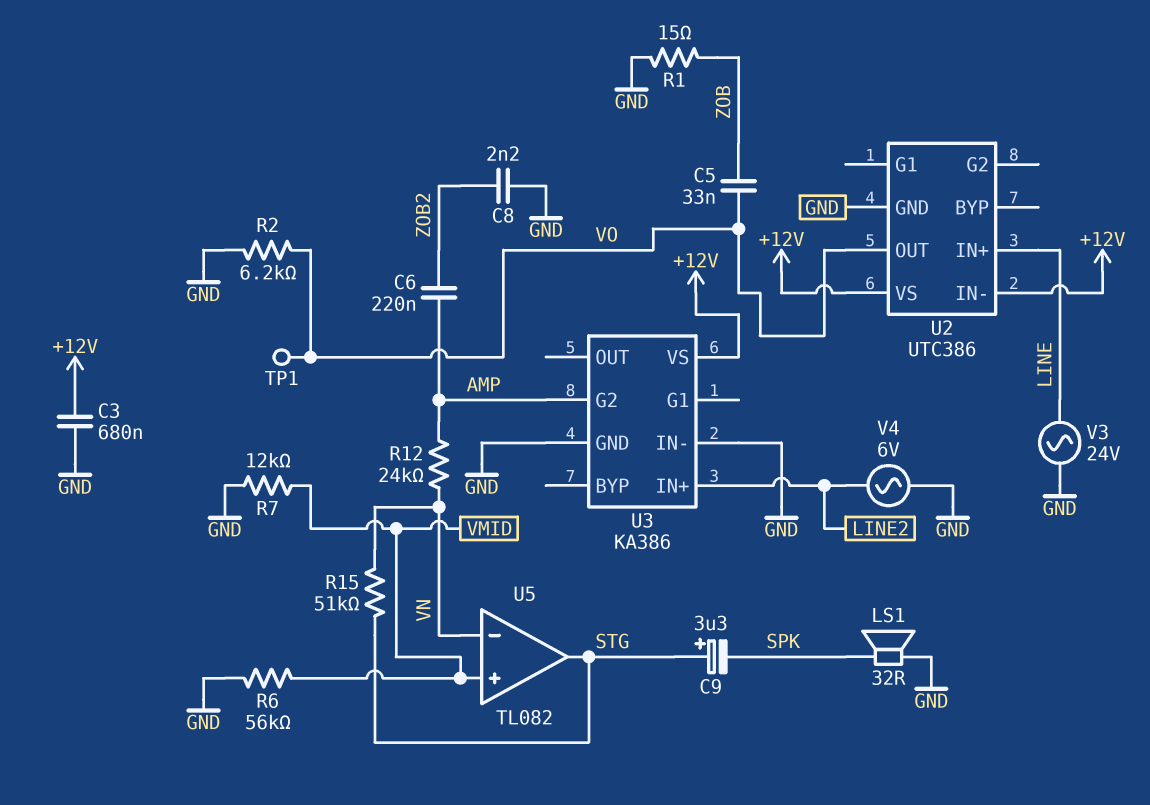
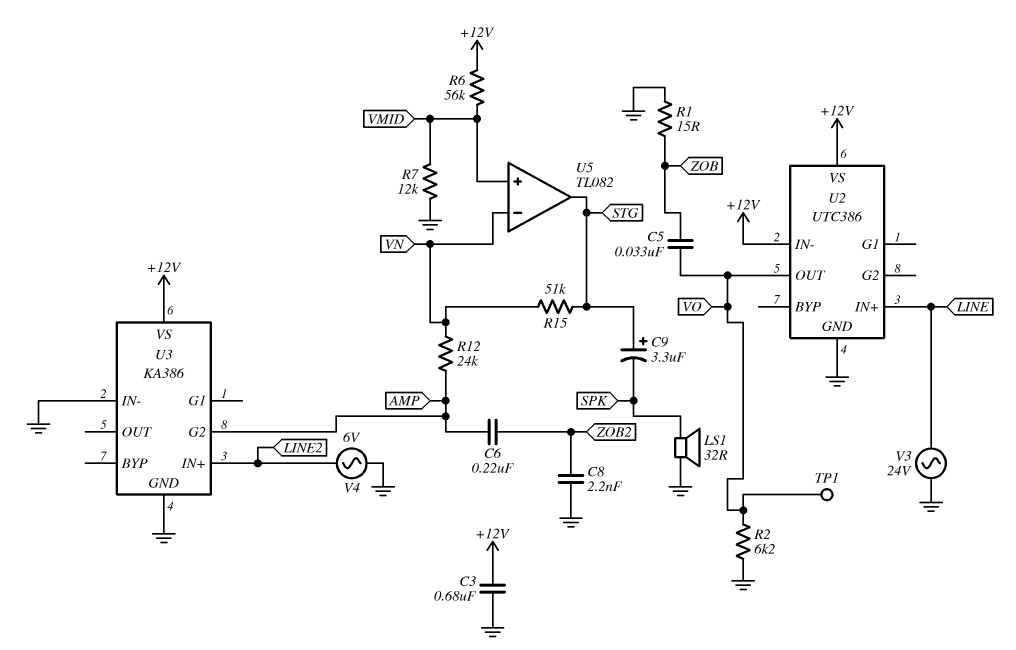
R6: 56k (GND, VMID) -> 56k (+12V, VMID)

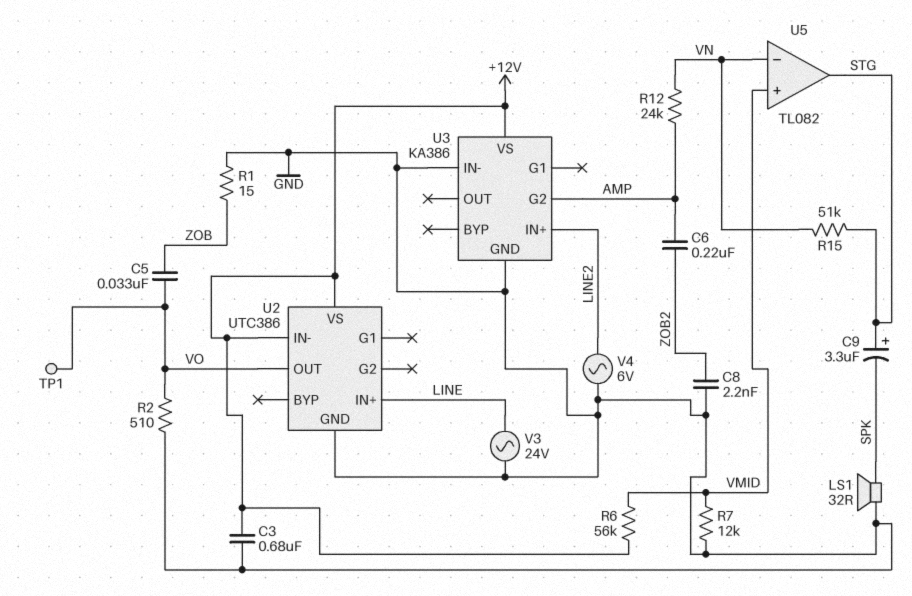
R2: 6.2k (GND, VO) -> 510 (GND, VO)

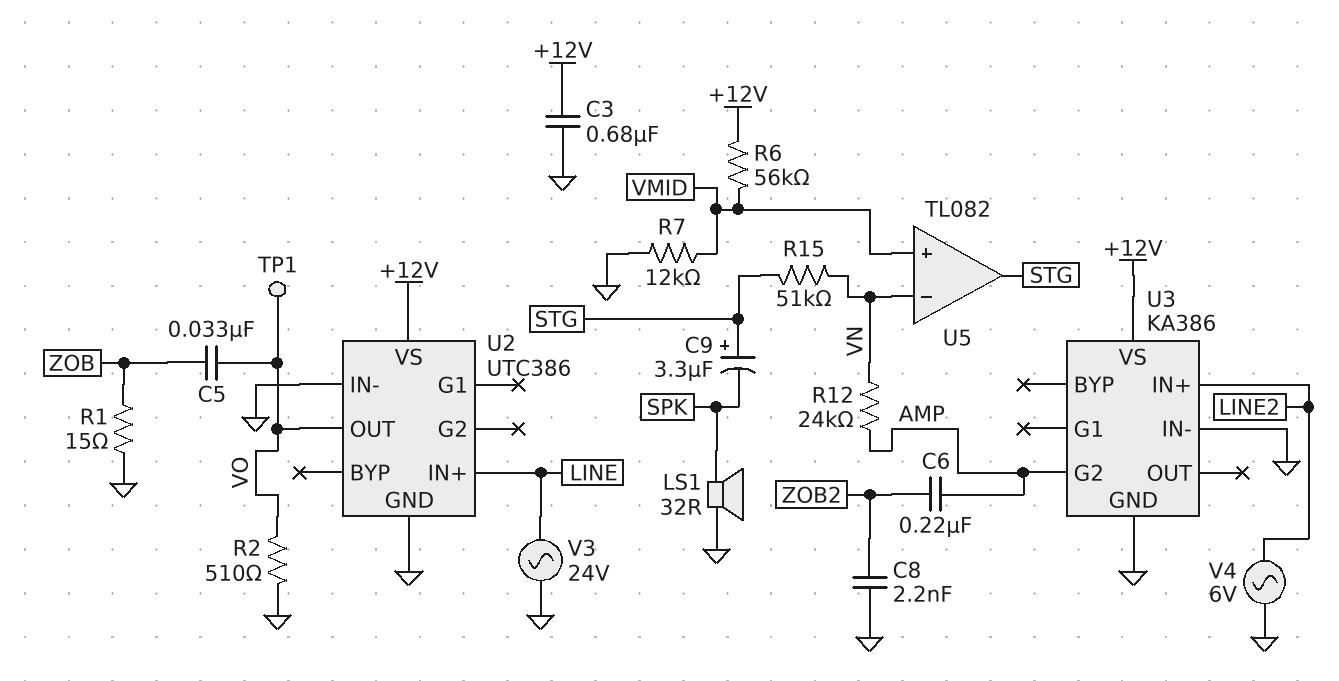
U2 pin IN-: +12V -> GND

